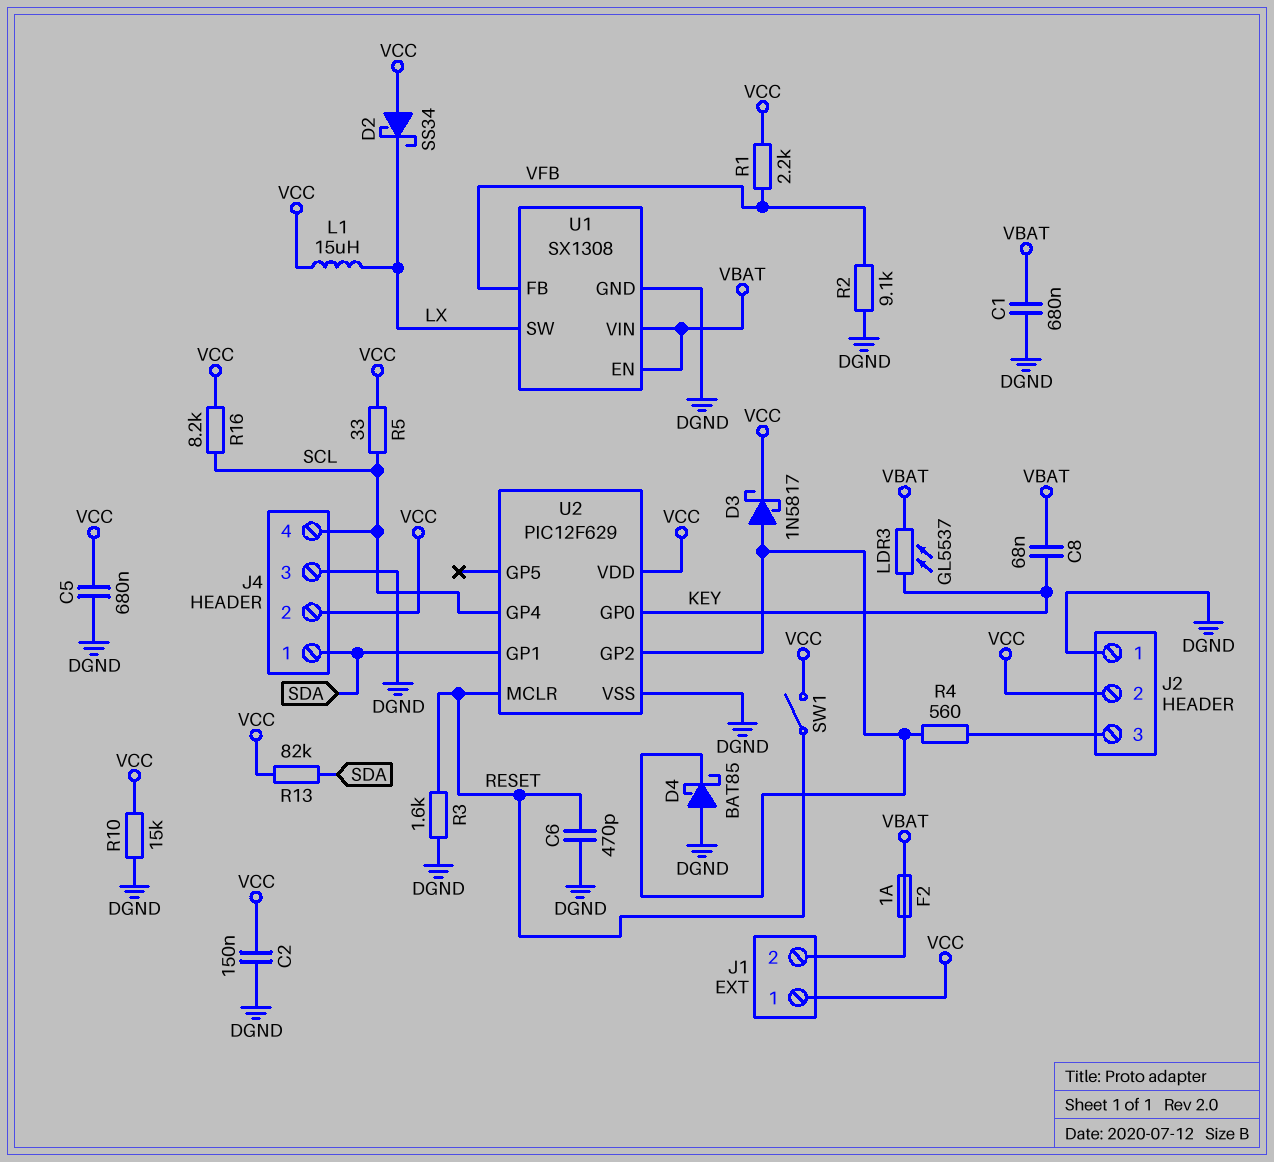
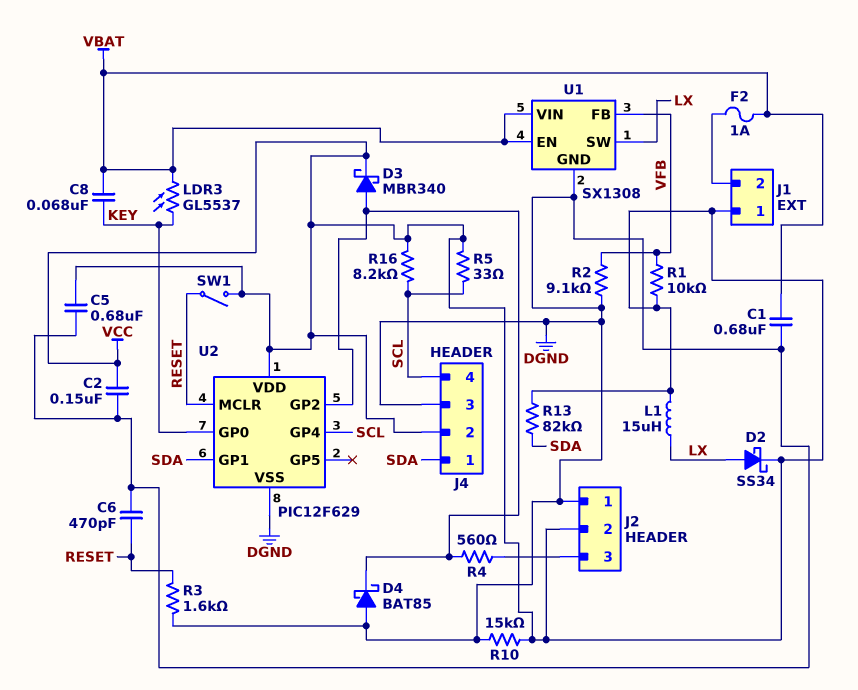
D2: schottky SS34 (A VCC, K LX) -> schottky SS34 (A LX, K VCC)
D3: schottky 1N5817 (A U2/GP2, K VCC) -> schottky MBR340 (A U2/GP2, K VCC)
R1: 2.2k (VCC, VFB) -> 10k (VCC, VFB)

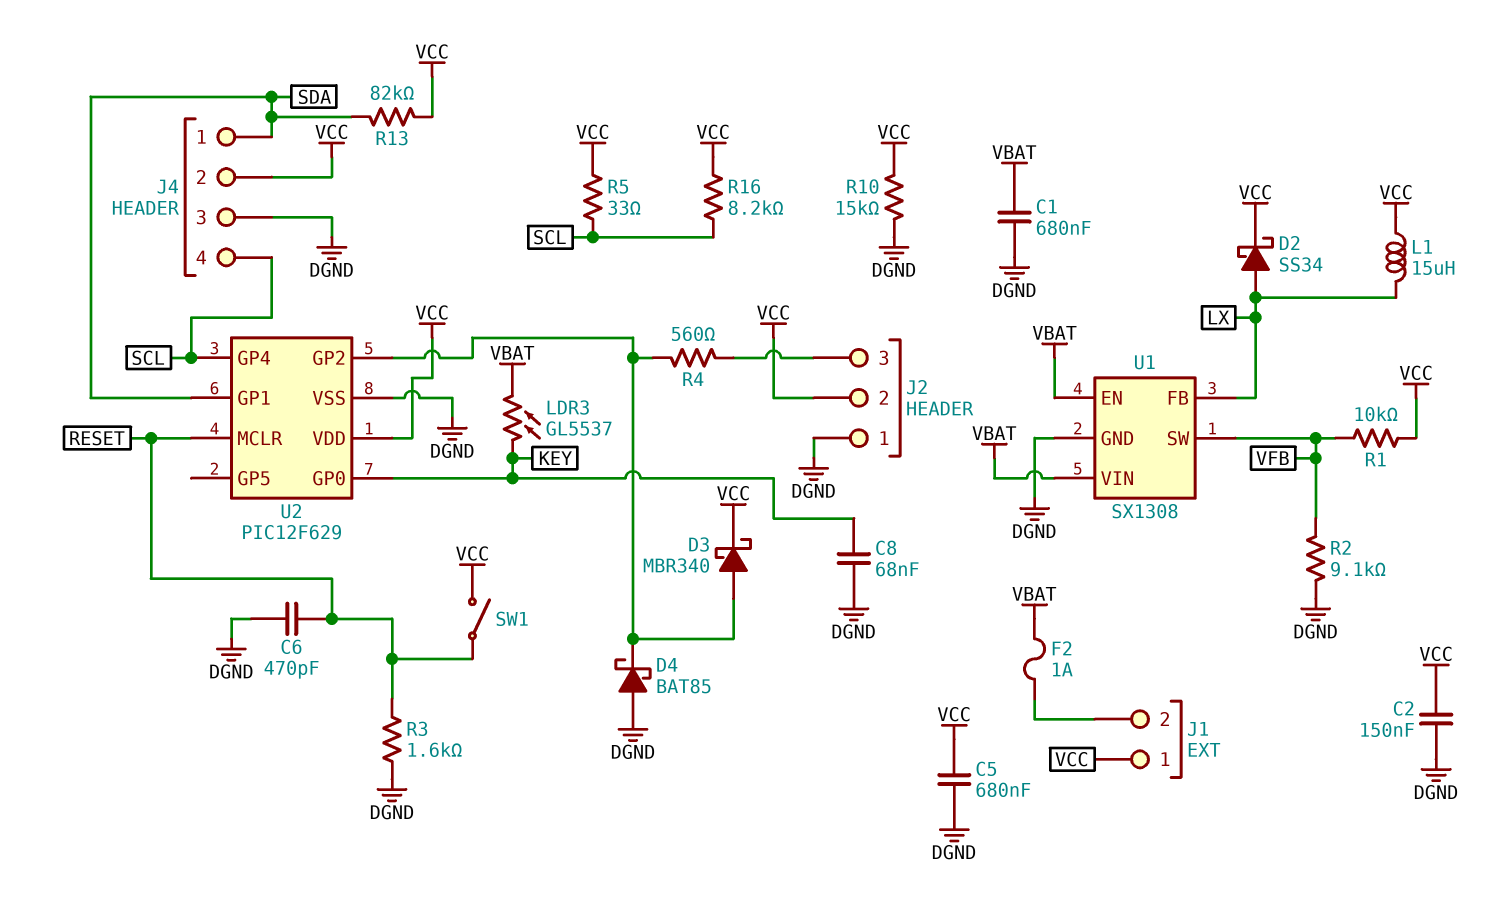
C8: 68nF (KEY, VBAT) -> 68nF (DGND, KEY)
U1 pin FB: VFB -> LX
U1 pin SW: LX -> VFB

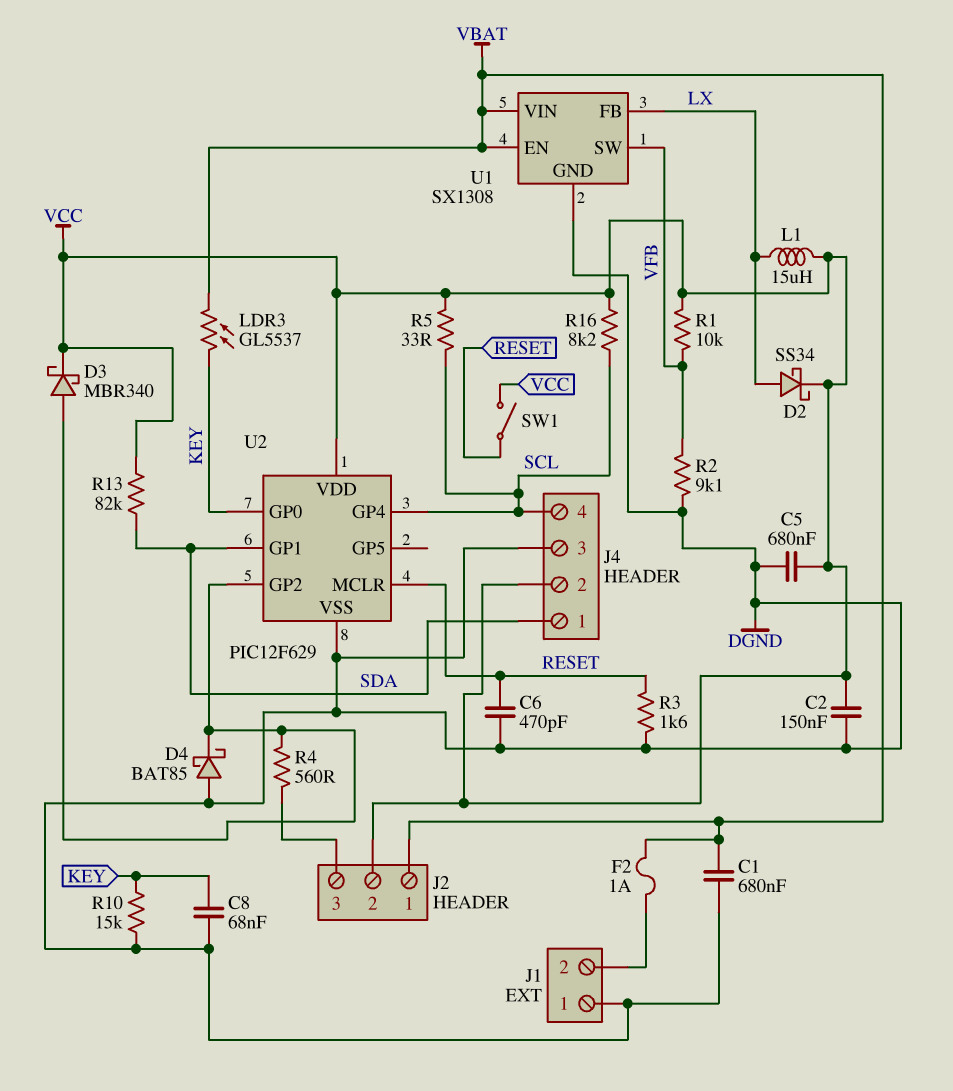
J1 pin 1: VCC -> DGND
J2 pin 1: DGND -> VBAT
R10: 15k (DGND, VCC) -> 15k (DGND, KEY)

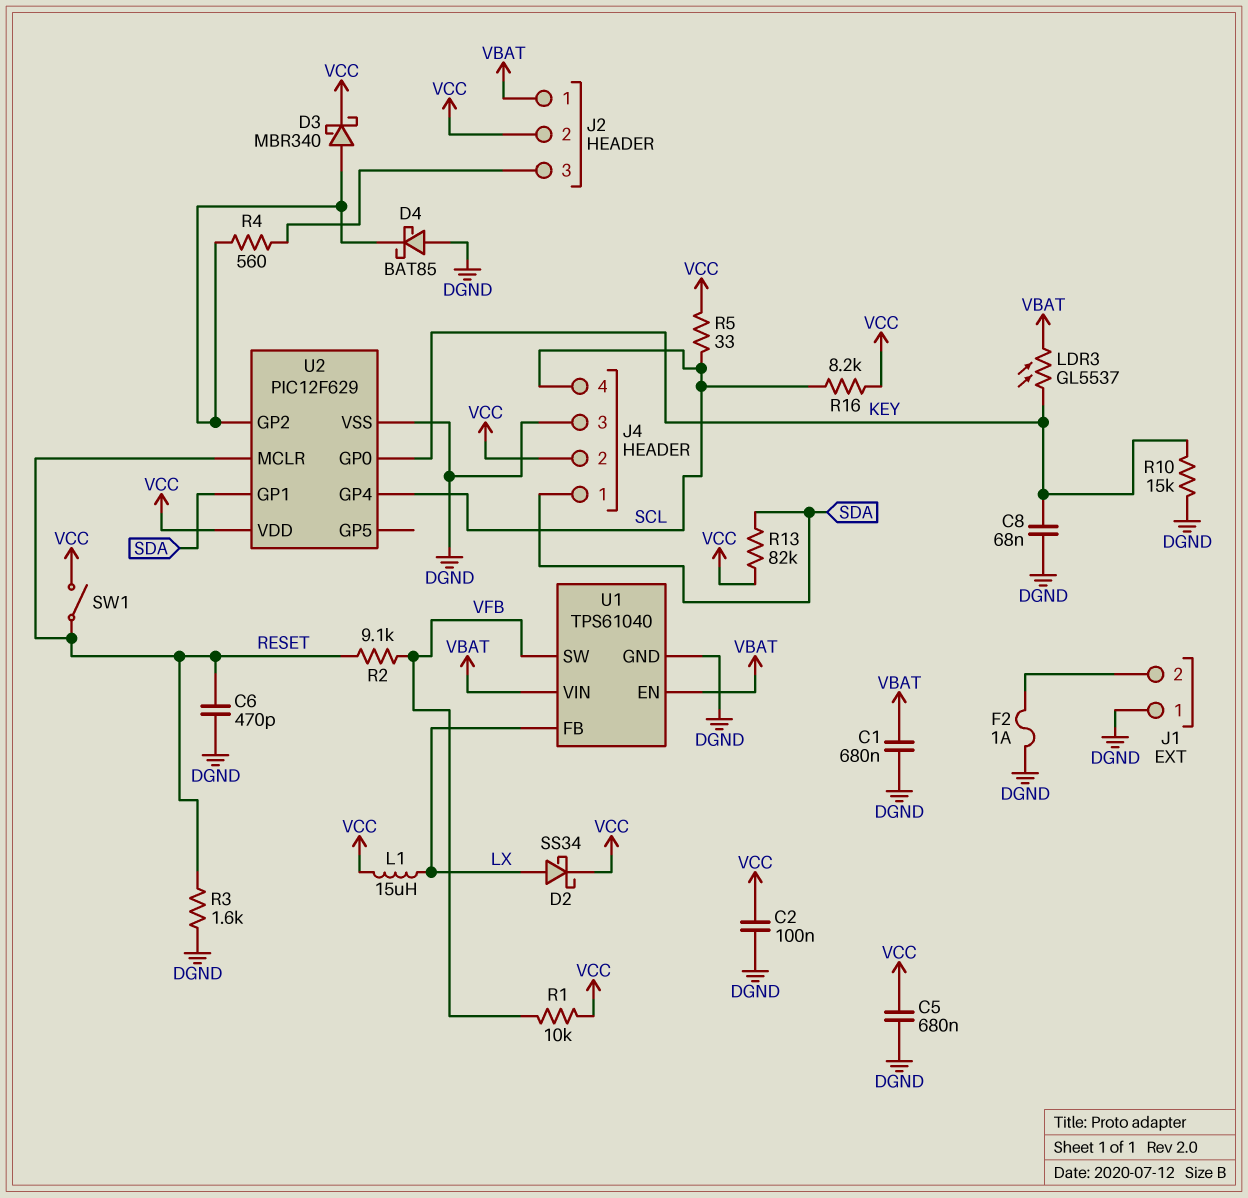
C2: 150nF (DGND, VCC) -> 100nF (DGND, VCC)
F2: 1A (J1/2, VBAT) -> 1A (DGND, J1/2)
R2: 9.1k (DGND, VFB) -> 9.1k (RESET, VFB)
U1: SX1308 -> TPS61040

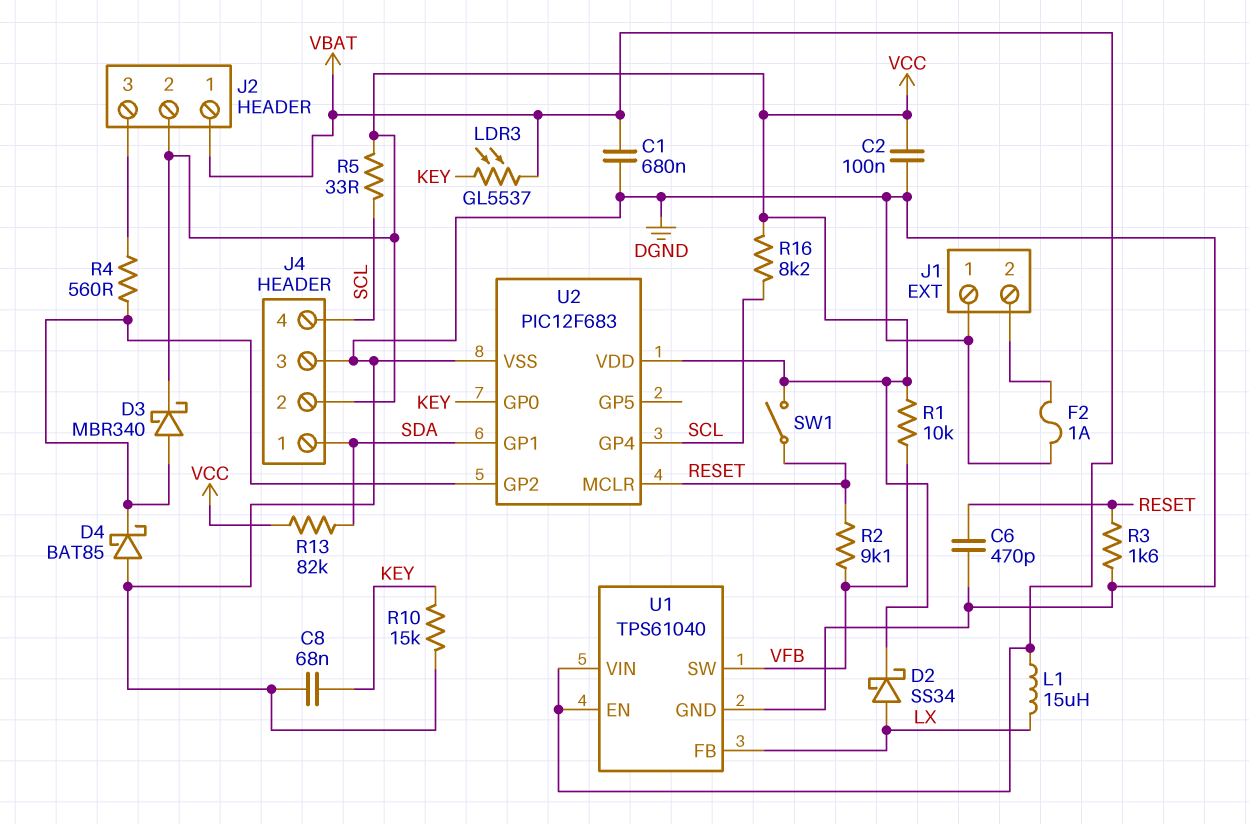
C5: 680nF (DGND, VCC) -> none
L1: 15uH (LX, VCC) -> 15uH (LX, VBAT)
U2: PIC12F629 -> PIC12F683

